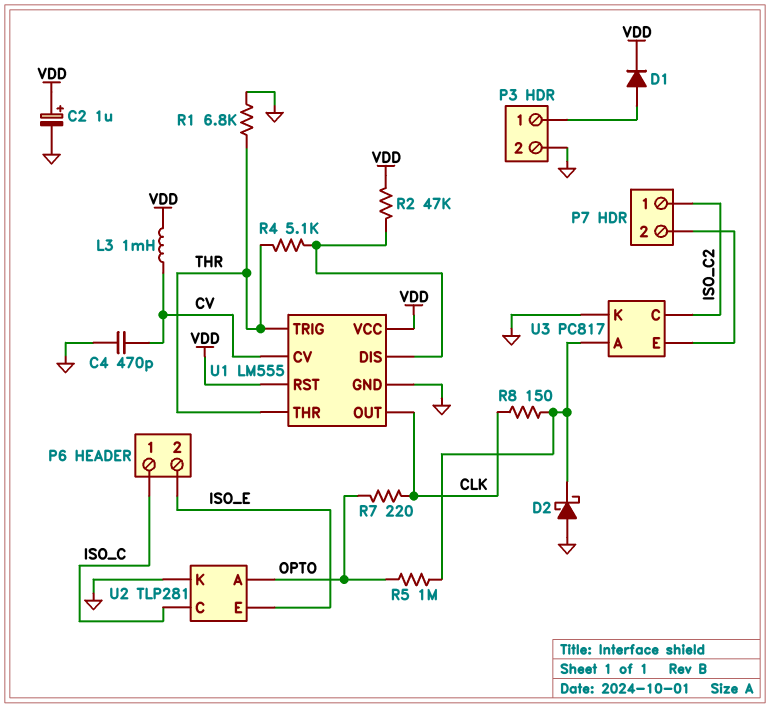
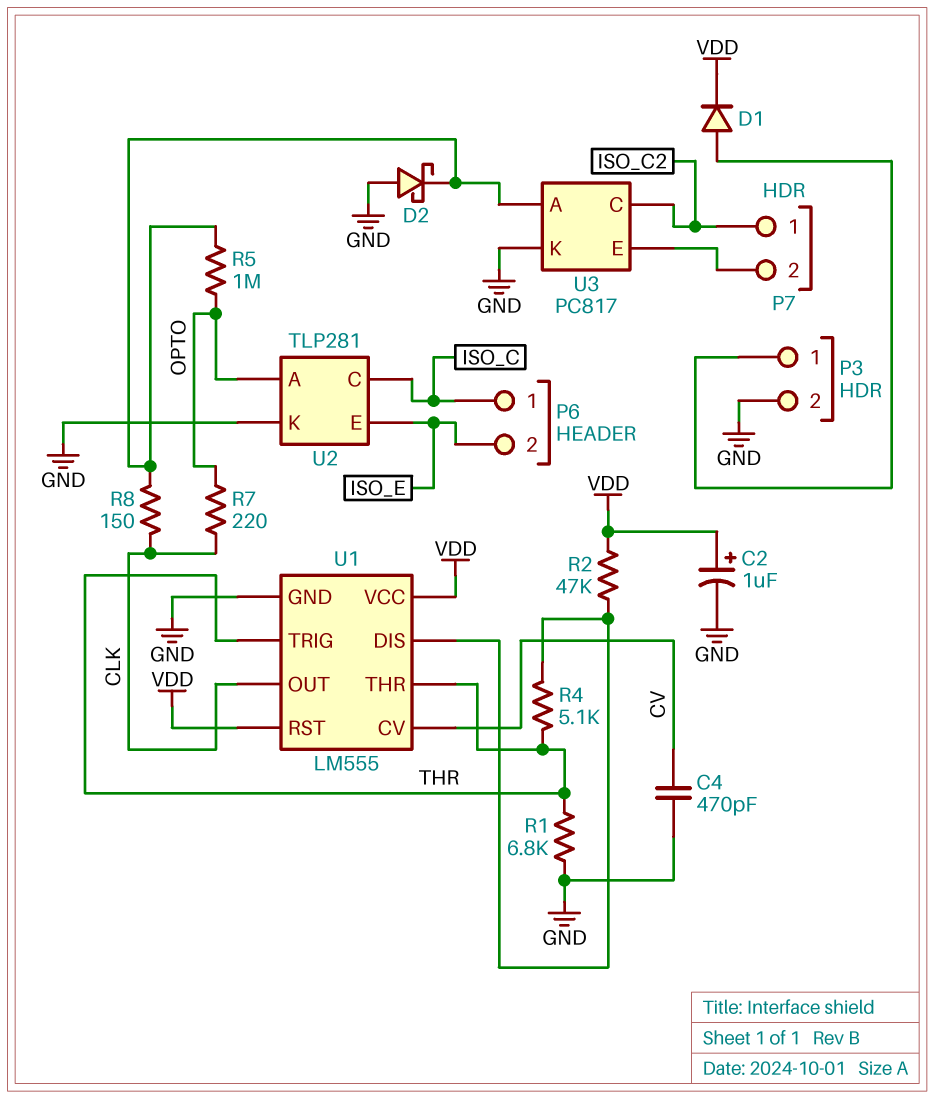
L3: 1mH (CV, VDD) -> none

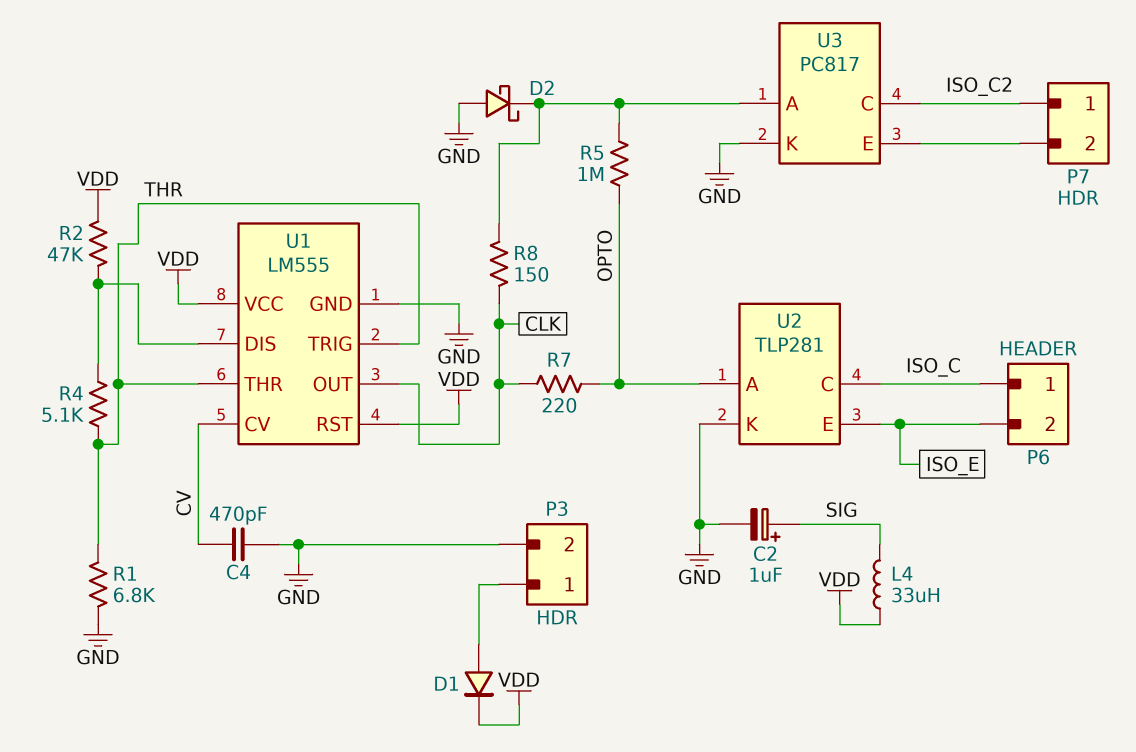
C2: 1uF (plus VDD, minus GND) -> 1uF (plus SIG, minus GND)
L4: none -> 33uH (SIG, VDD)

